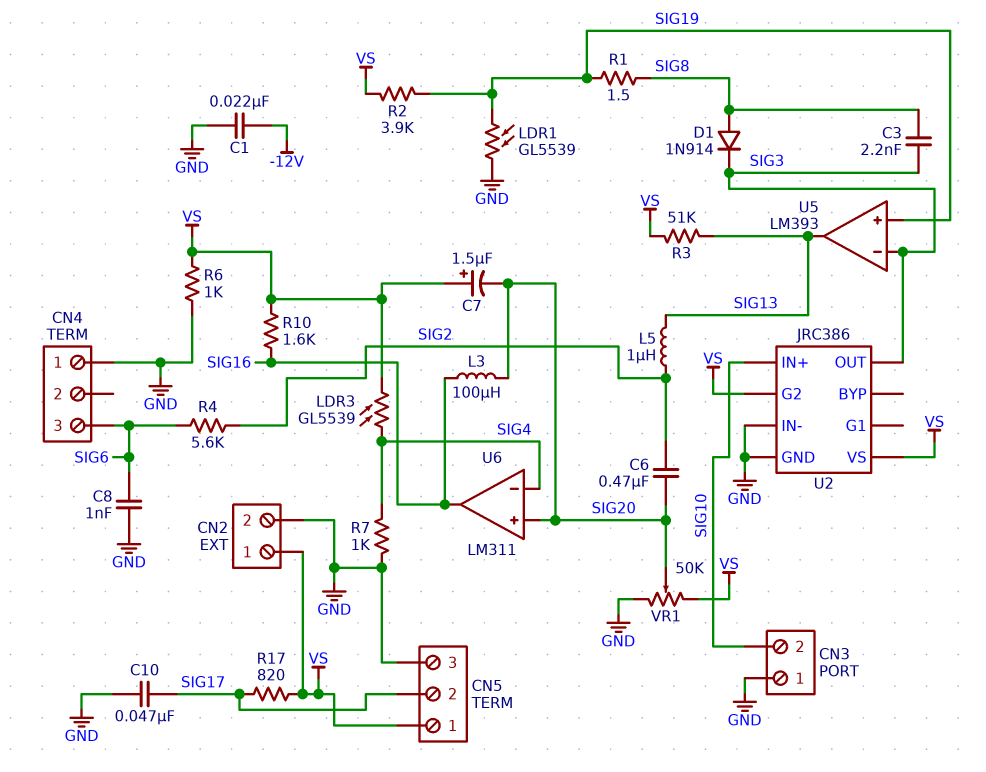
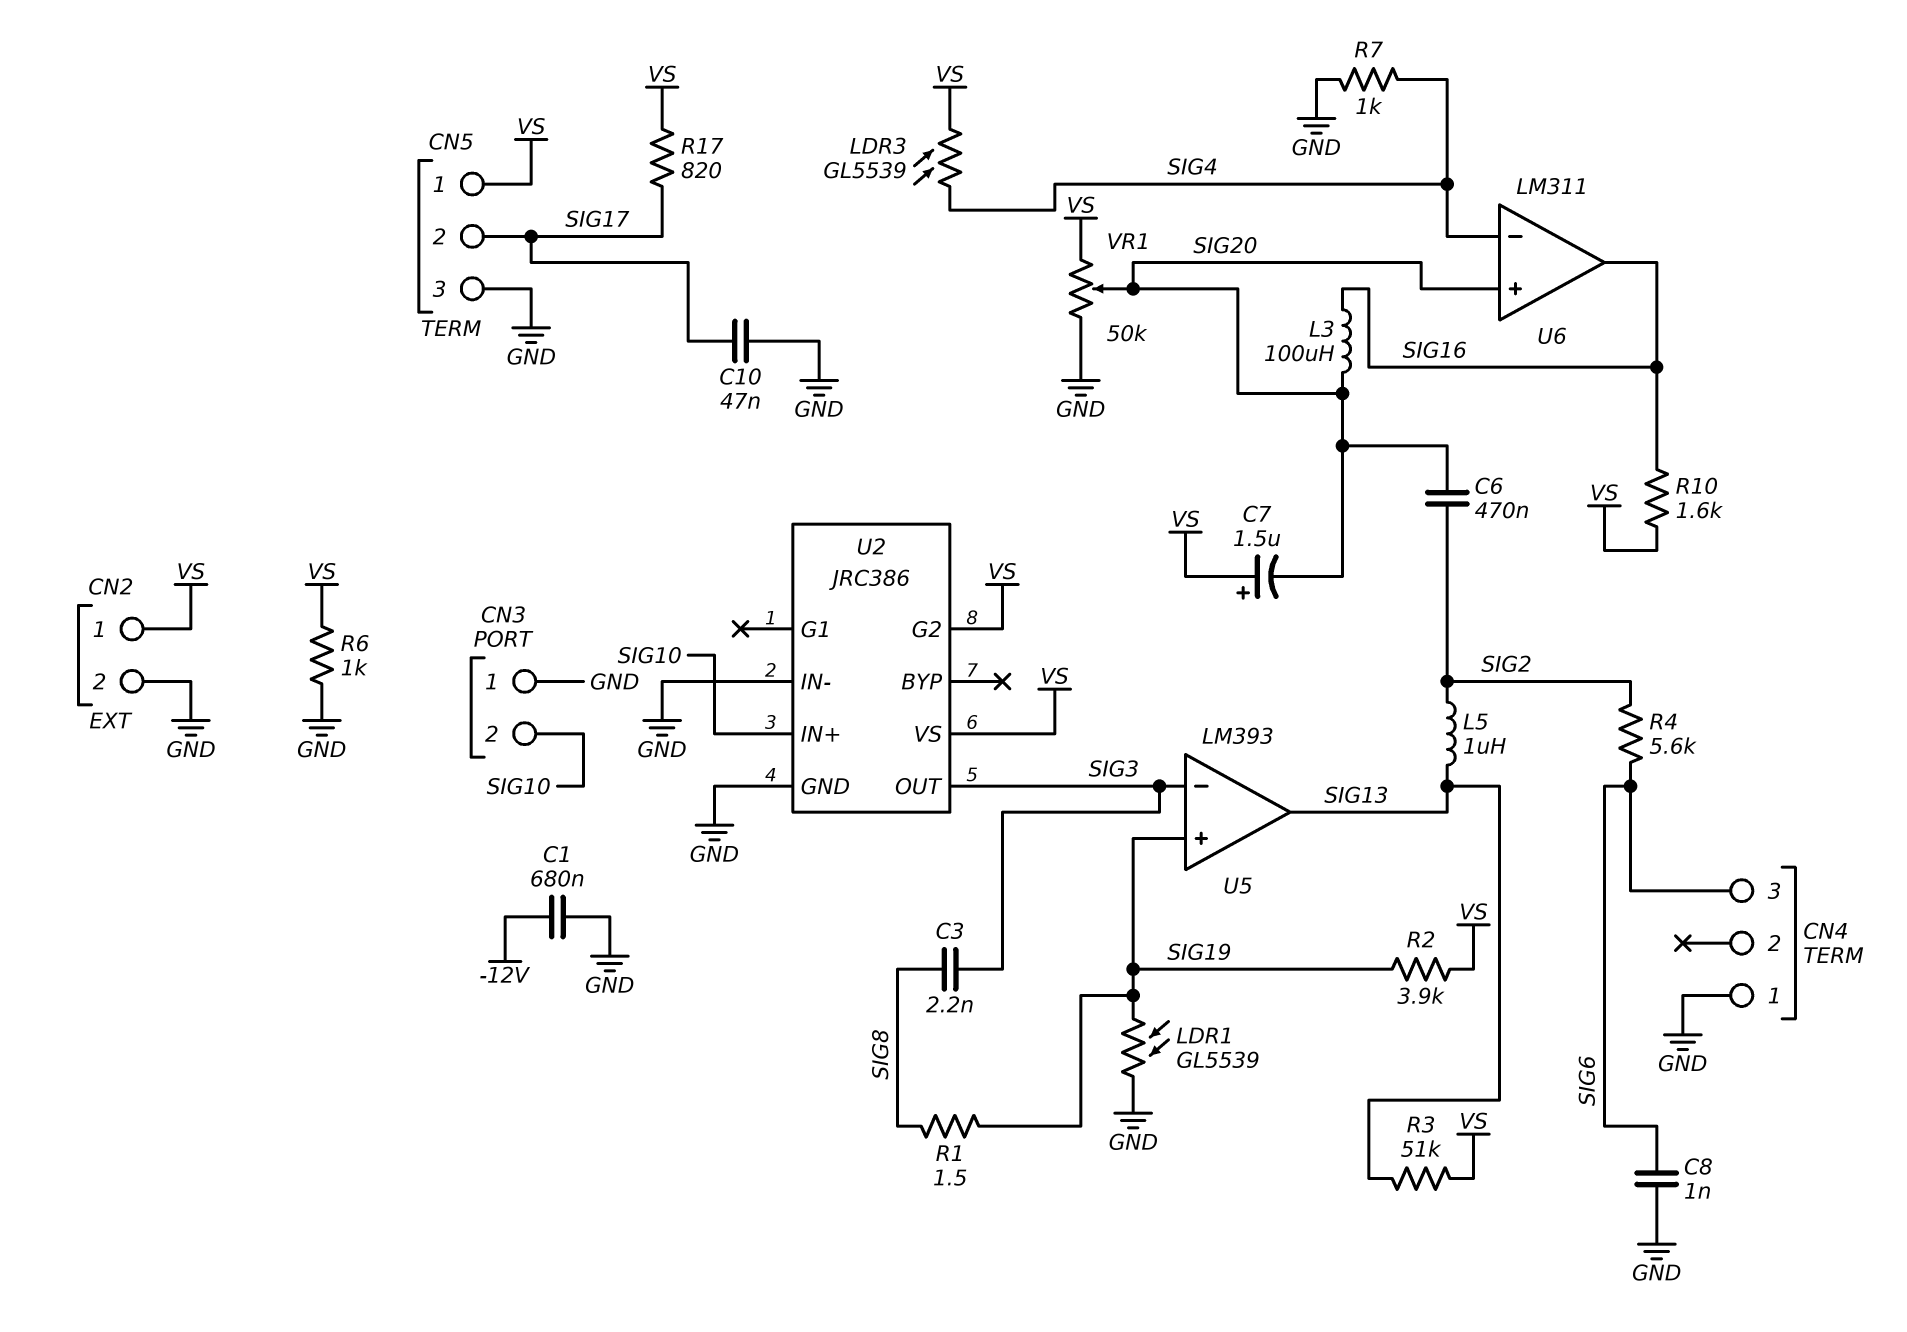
C1: 22nF (-12V, GND) -> 680nF (-12V, GND)
D1: diode 1N914 (A SIG8, K SIG3) -> none

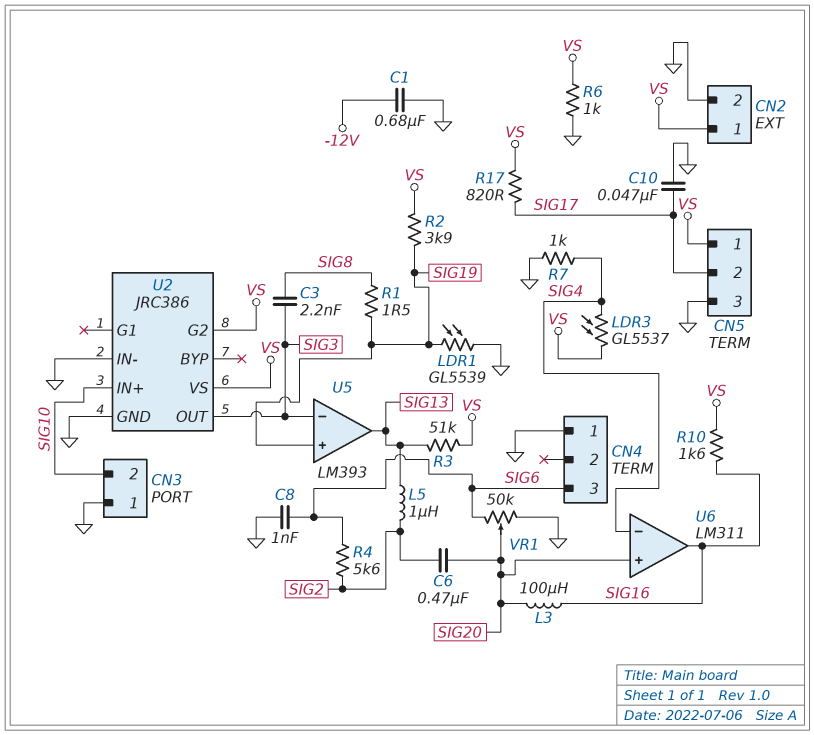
C7: 1.5uF (plus VS, minus SIG20) -> none
LDR3: GL5539 (SIG4, VS) -> GL5537 (SIG4, VS)
VR1: 50k (GND, VS, wiper SIG20) -> 50k (GND, SIG6, wiper SIG20)

